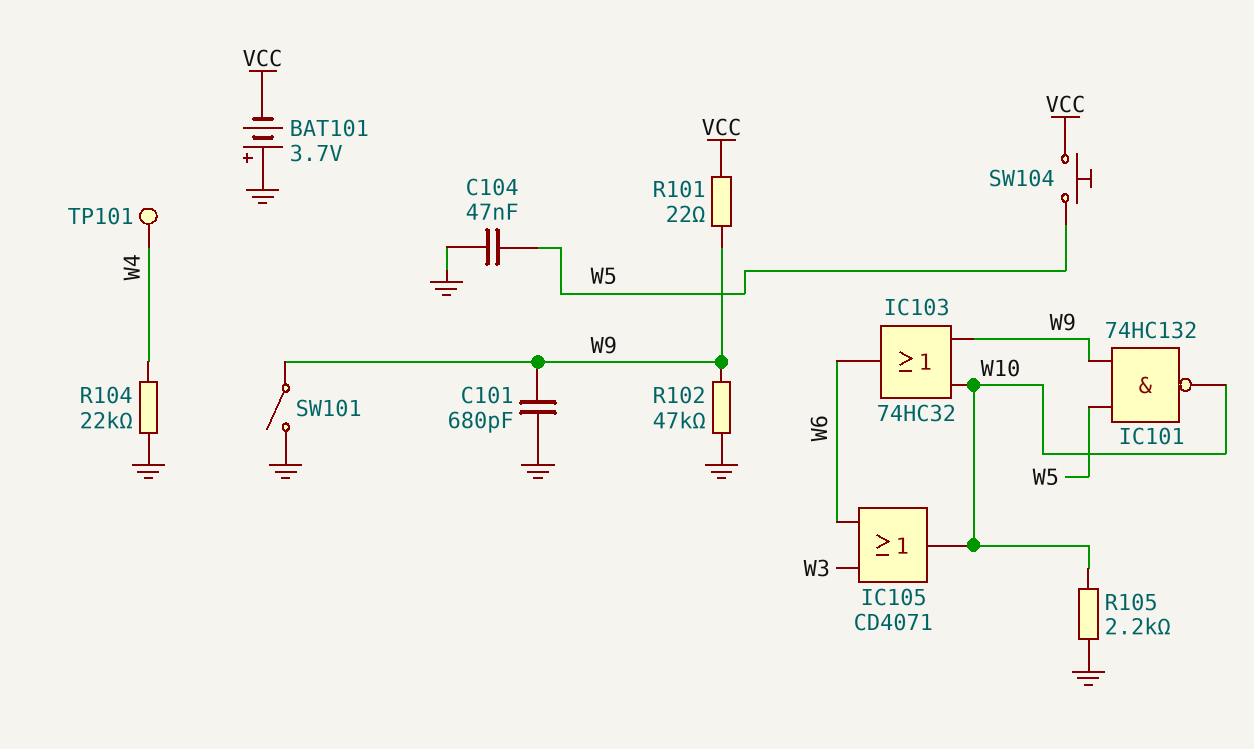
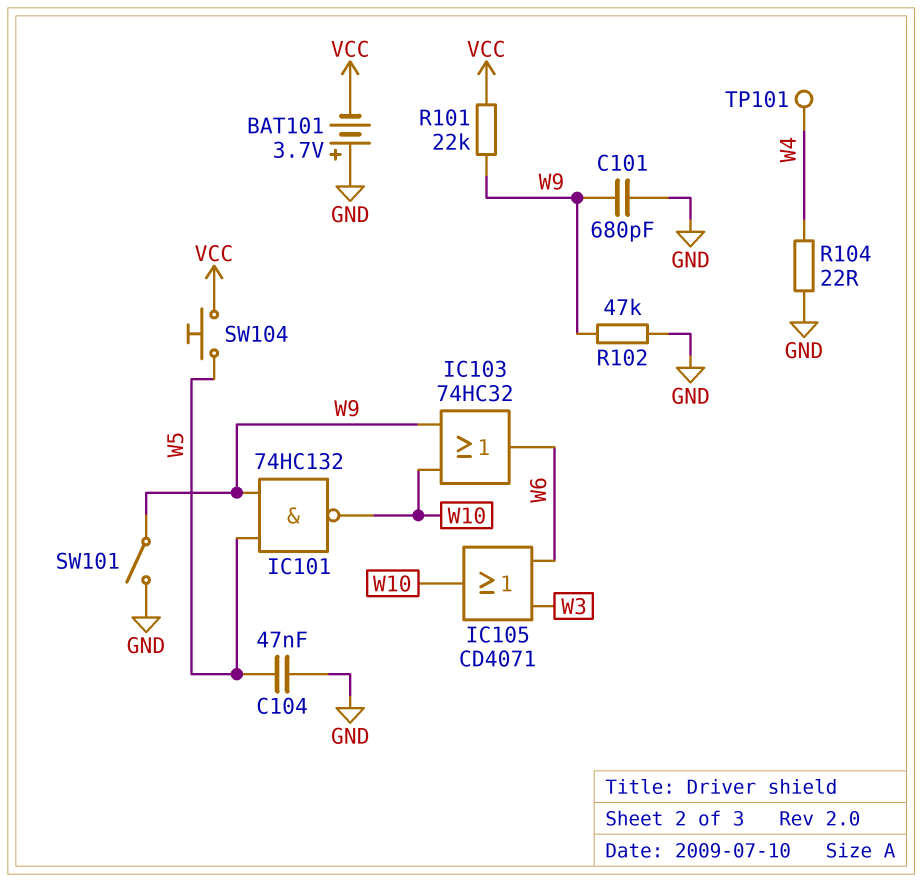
R101: 22 (VCC, W9) -> 22k (VCC, W9)
R104: 22k (GND, W4) -> 22 (GND, W4)
R105: 2.2k (GND, W10) -> none

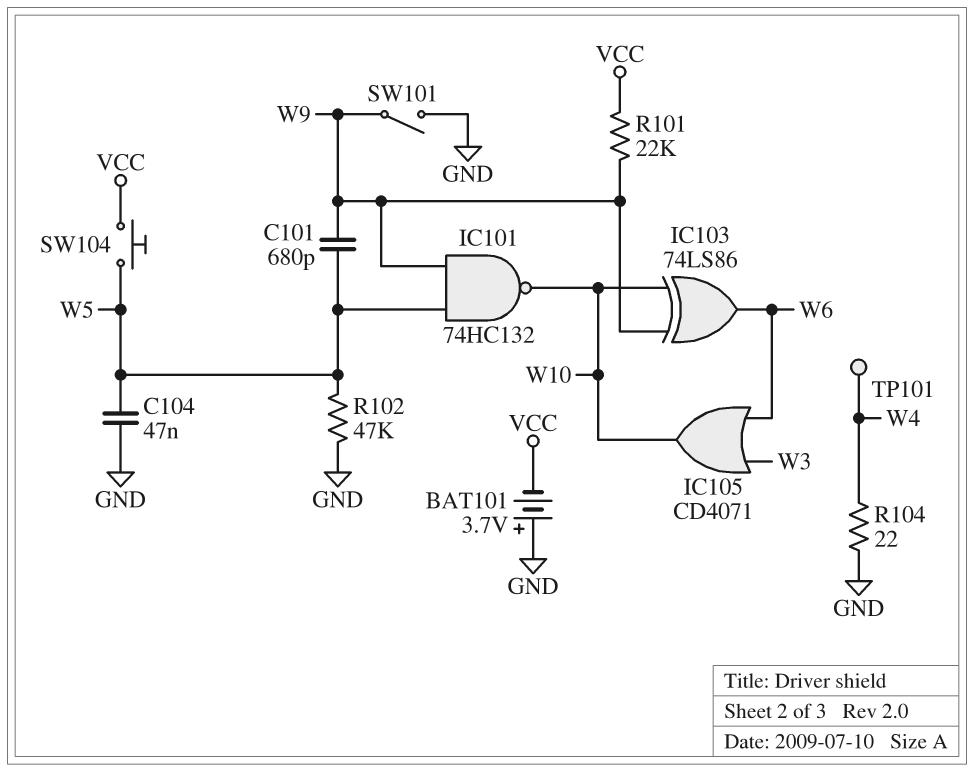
C101: 680pF (GND, W9) -> 680pF (W5, W9)
IC103: OR 74HC32 (in W9, in W10, out W6) -> XOR 74LS86 (in W9, in W10, out W6)
R102: 47k (GND, W9) -> 47k (GND, W5)

